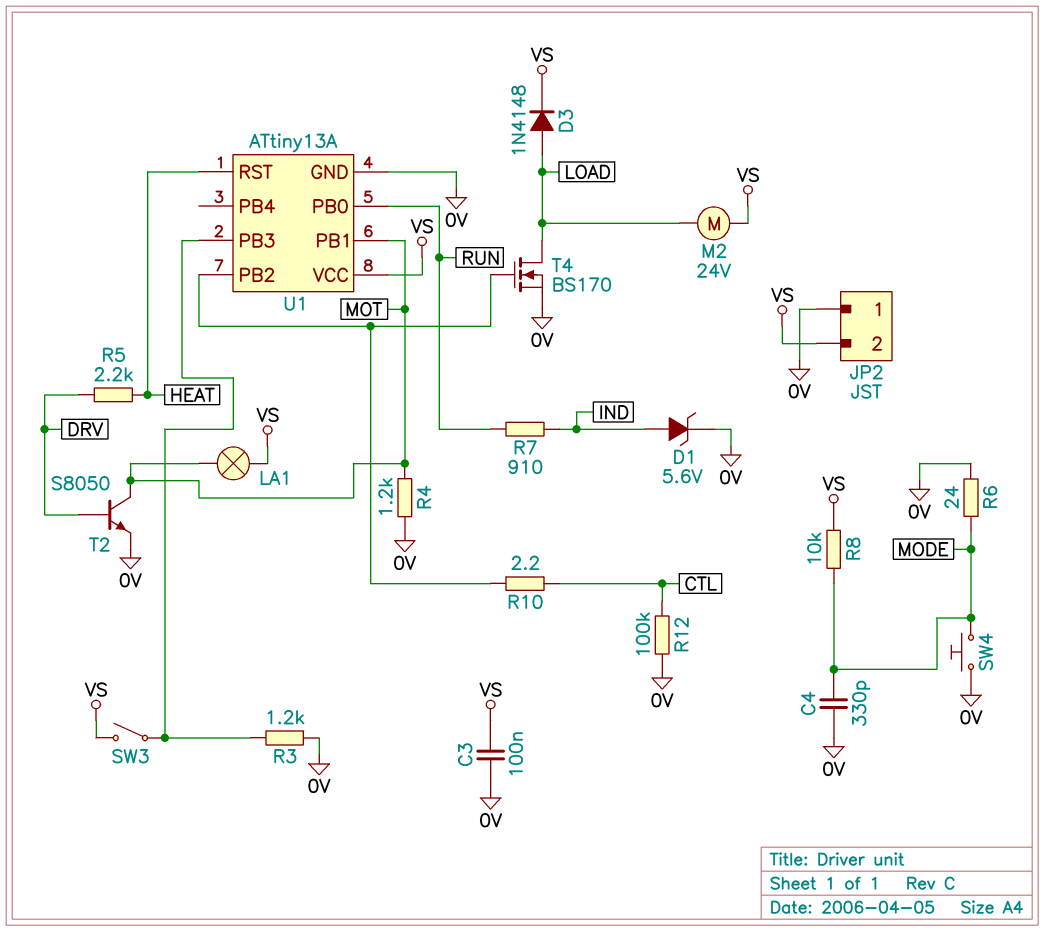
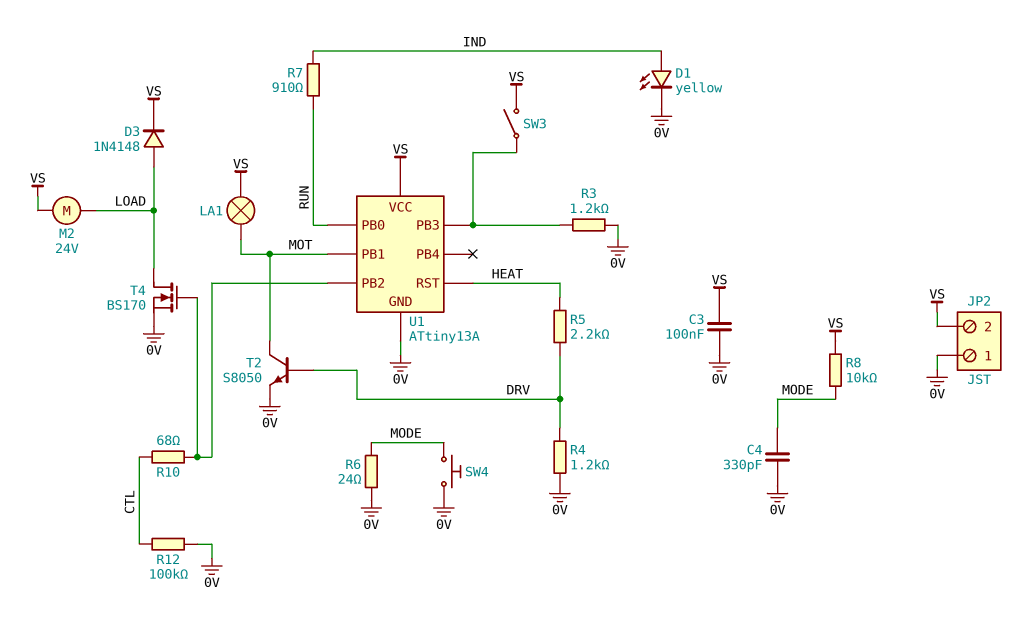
D1: zener 5.6V (A IND, K 0V) -> LED yellow (A IND, K 0V)
R4: 1.2k (0V, MOT) -> 1.2k (0V, DRV)
R10: 2.2 (CTL, U1/PB2) -> 68 (CTL, U1/PB2)

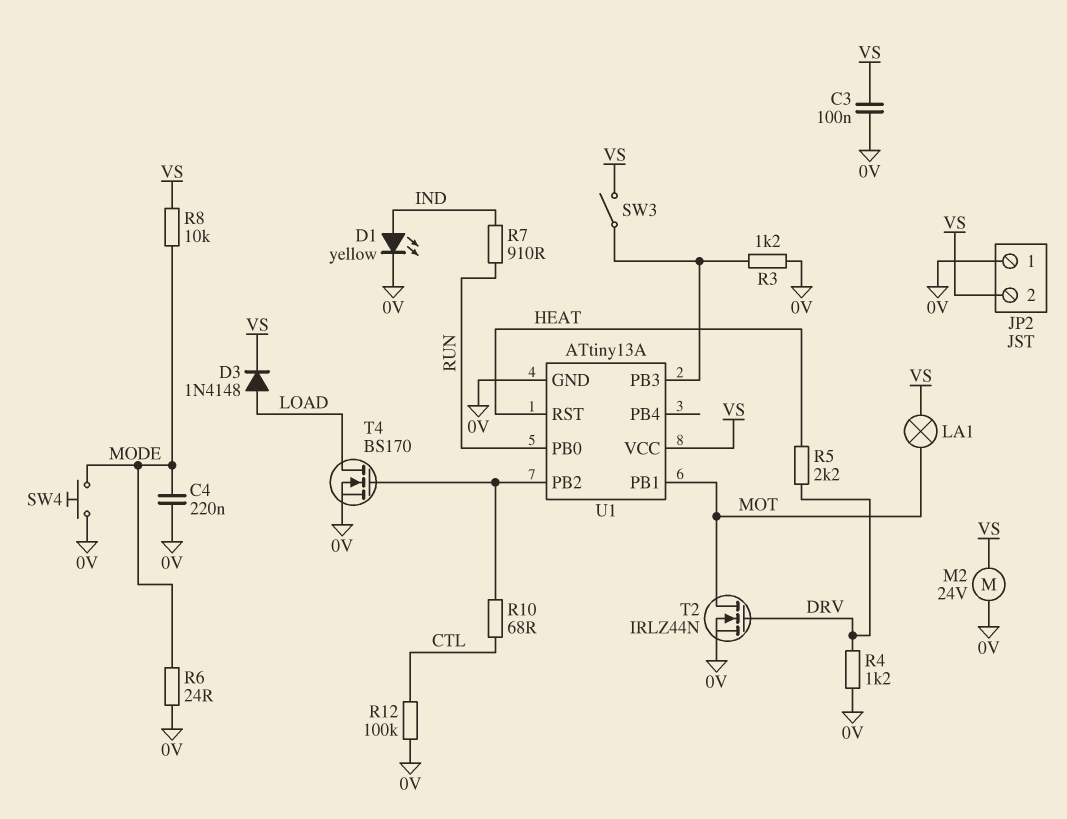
C4: 330pF (0V, MODE) -> 220nF (0V, MODE)
M2: motor 24V (LOAD, VS) -> motor 24V (0V, VS)
T2: NPN S8050 (B DRV, C MOT, E 0V) -> NMOS IRLZ44N (G DRV, D MOT, S 0V)

